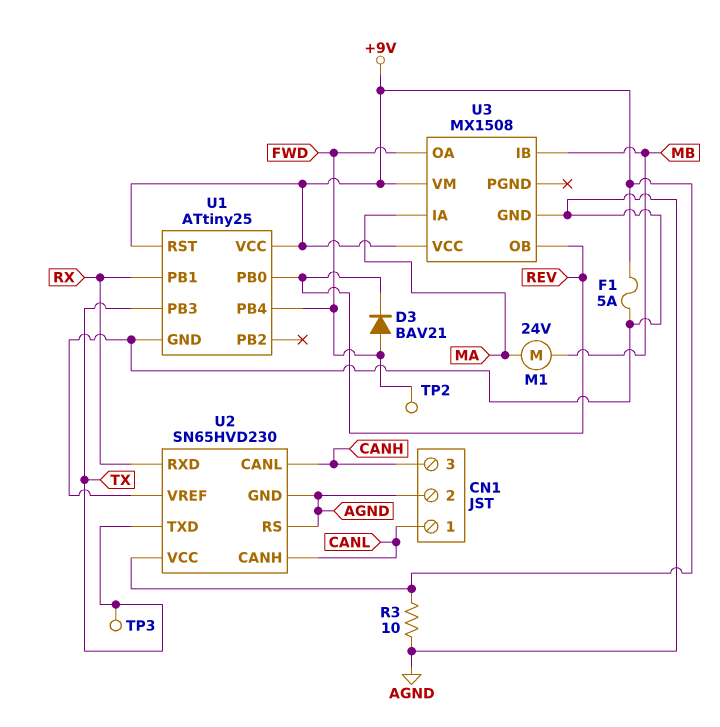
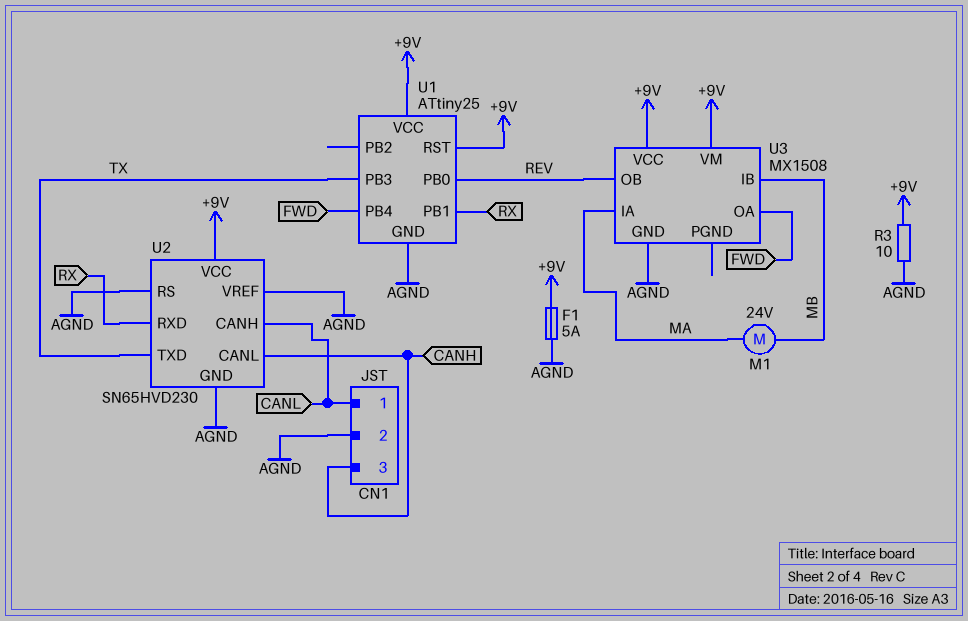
D3: diode BAV21 (A FWD, K REV) -> none
TP2: test point (FWD) -> none
TP3: test point (TX) -> none

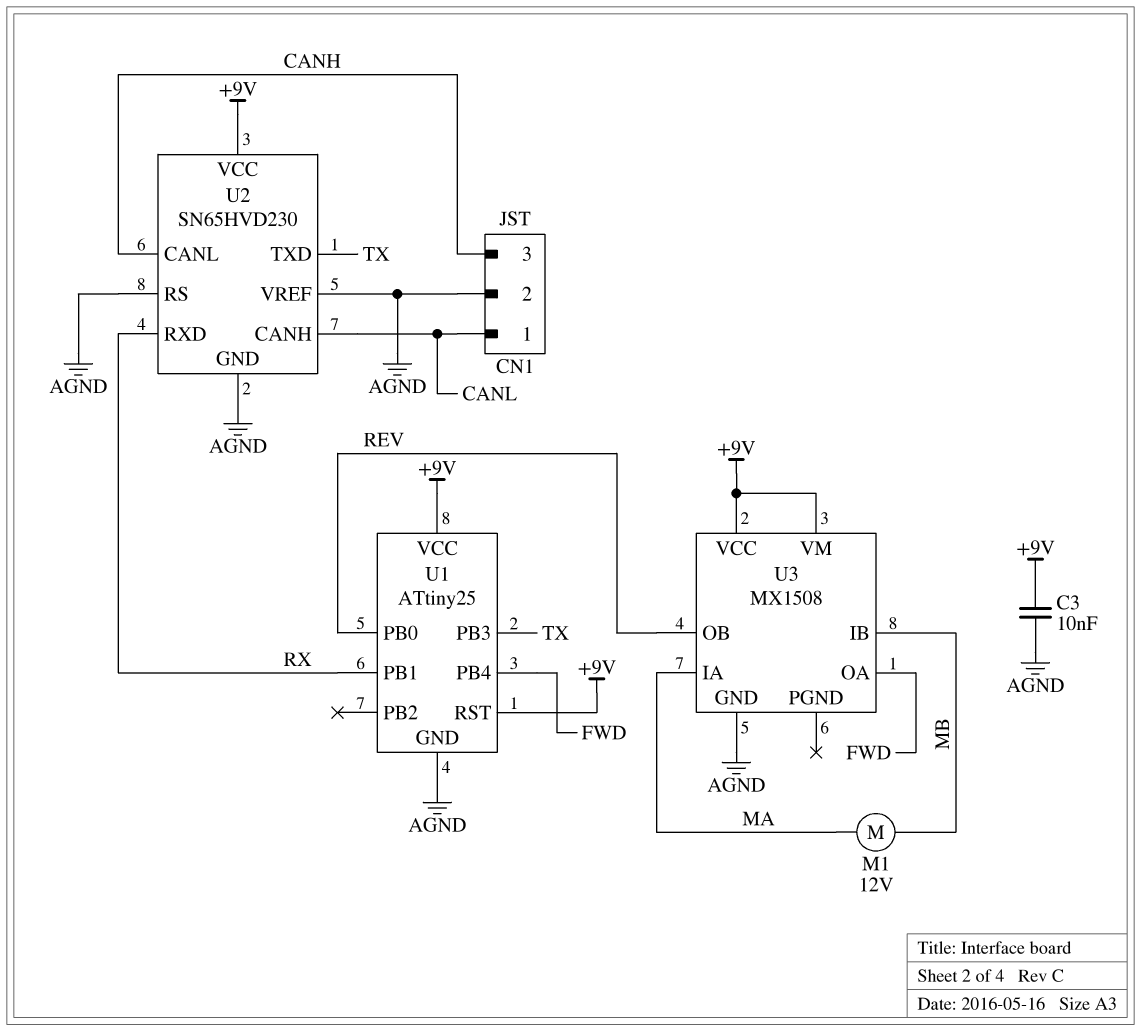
C3: none -> 10nF (+9V, AGND)
F1: 5A (+9V, AGND) -> none
M1: motor 24V (MA, MB) -> motor 12V (MA, MB)
R3: 10 (+9V, AGND) -> none

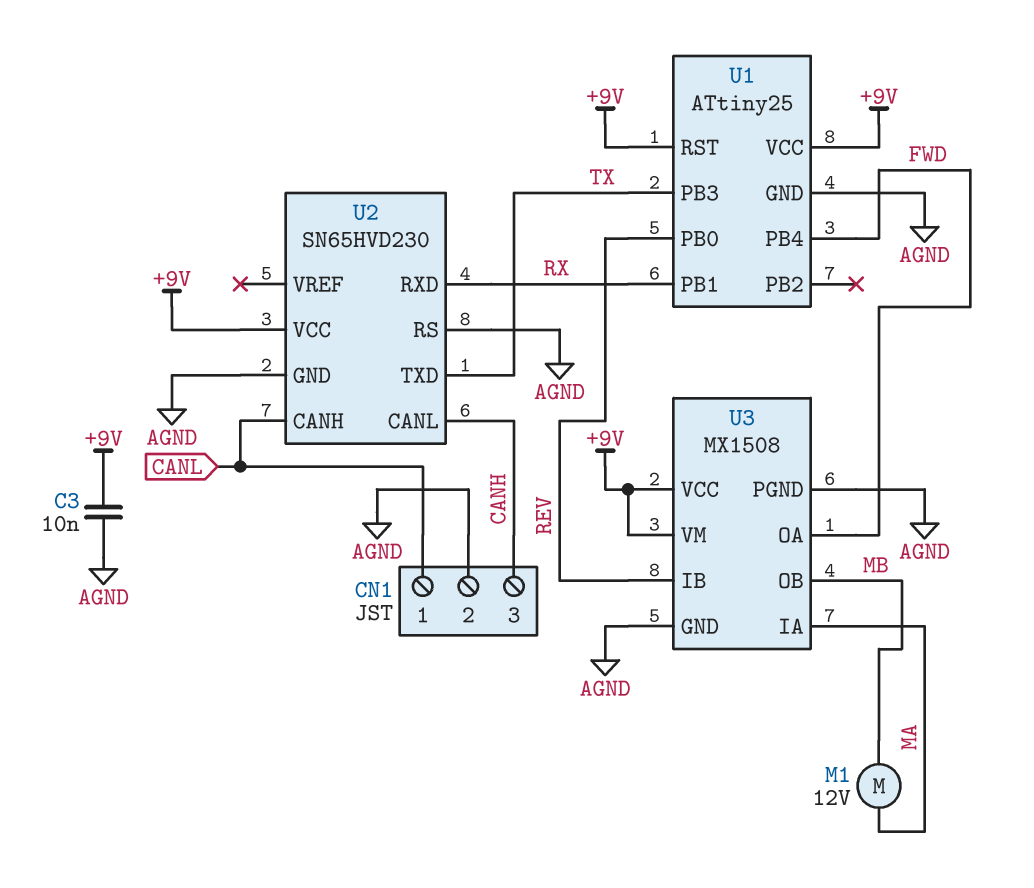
U2 pin VREF: AGND -> none
U3 pin IB: MB -> REV
U3 pin OB: REV -> MB
U3 pin PGND: none -> AGND

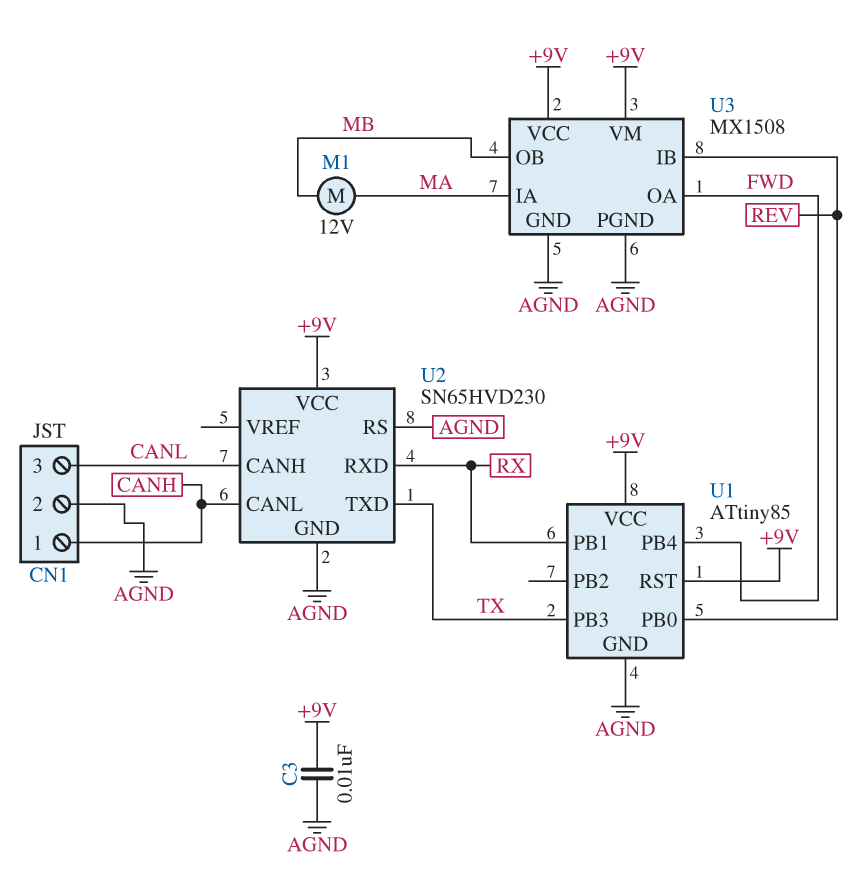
CN1 pin 1: CANL -> CANH
CN1 pin 3: CANH -> CANL
U1: ATtiny25 -> ATtiny85

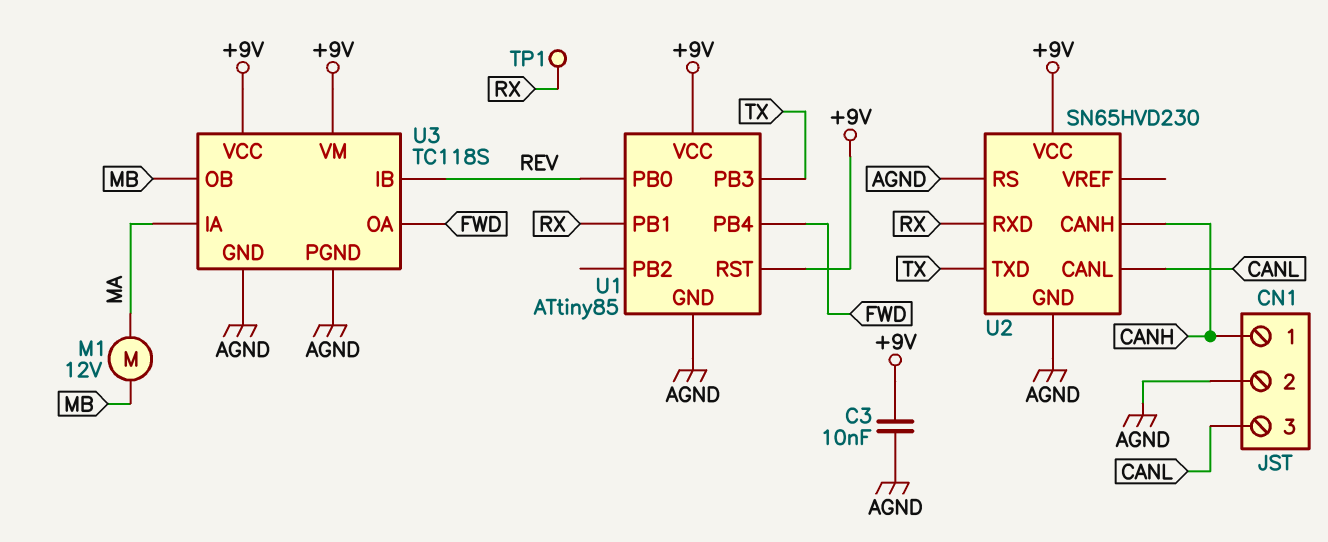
TP1: none -> test point (RX)
U2 pin CANH: CANL -> CANH
U2 pin CANL: CANH -> CANL
U3: MX1508 -> TC118S

